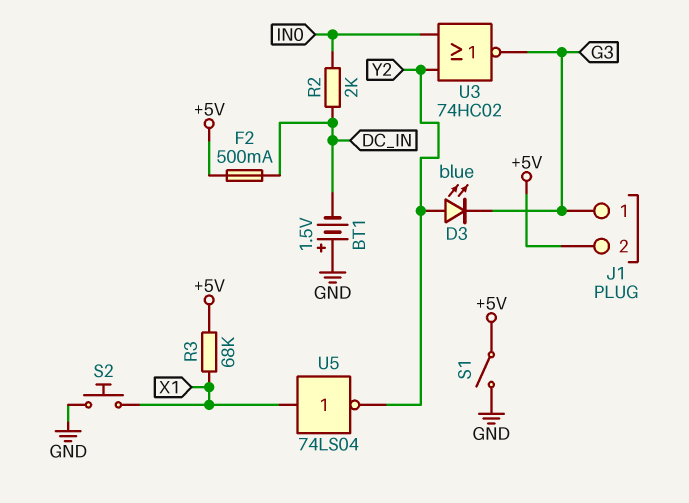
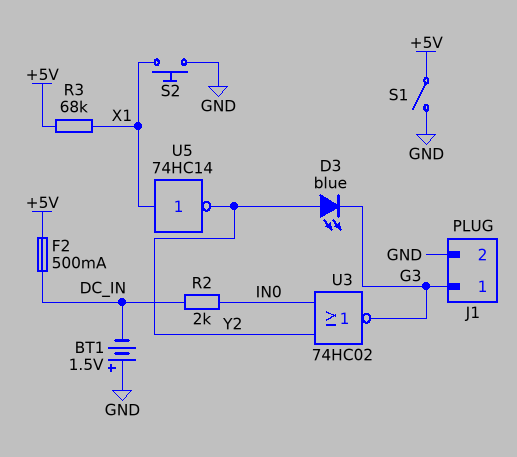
J1 pin 2: +5V -> GND
U5: NOT 74LS04 (in X1, out Y2) -> NOT 74HC14 (in X1, out Y2)

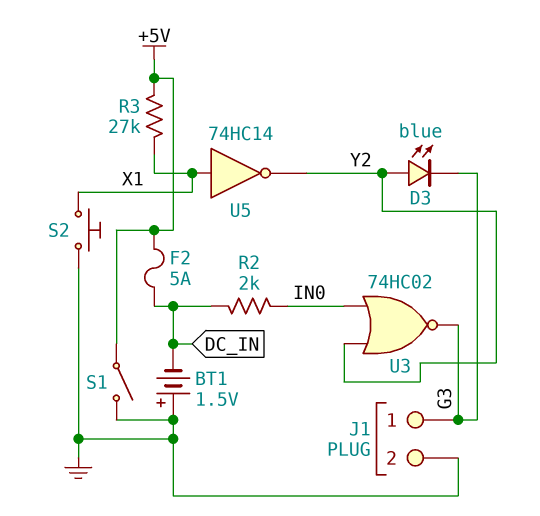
F2: 500mA (+5V, DC_IN) -> 5A (+5V, DC_IN)
R3: 68k (+5V, X1) -> 27k (+5V, X1)

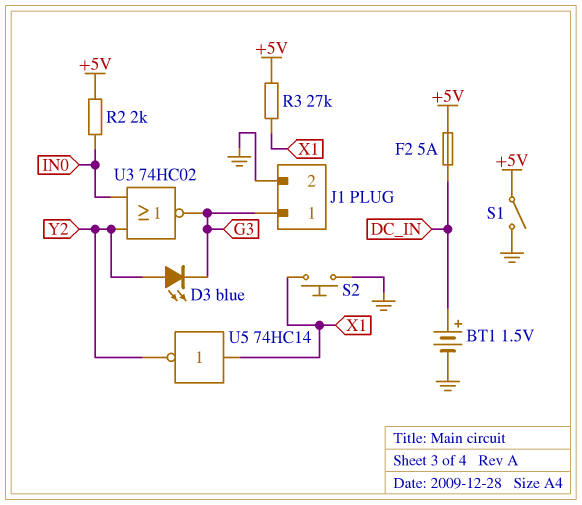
BT1: 1.5V (plus GND, minus DC_IN) -> 1.5V (plus DC_IN, minus GND)
R2: 2k (DC_IN, IN0) -> 2k (+5V, IN0)

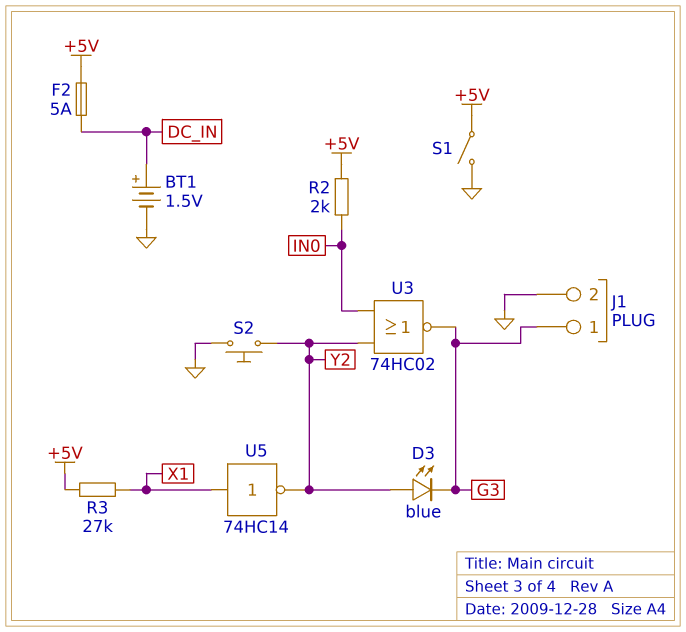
S2: button (GND, X1) -> button (GND, Y2)

